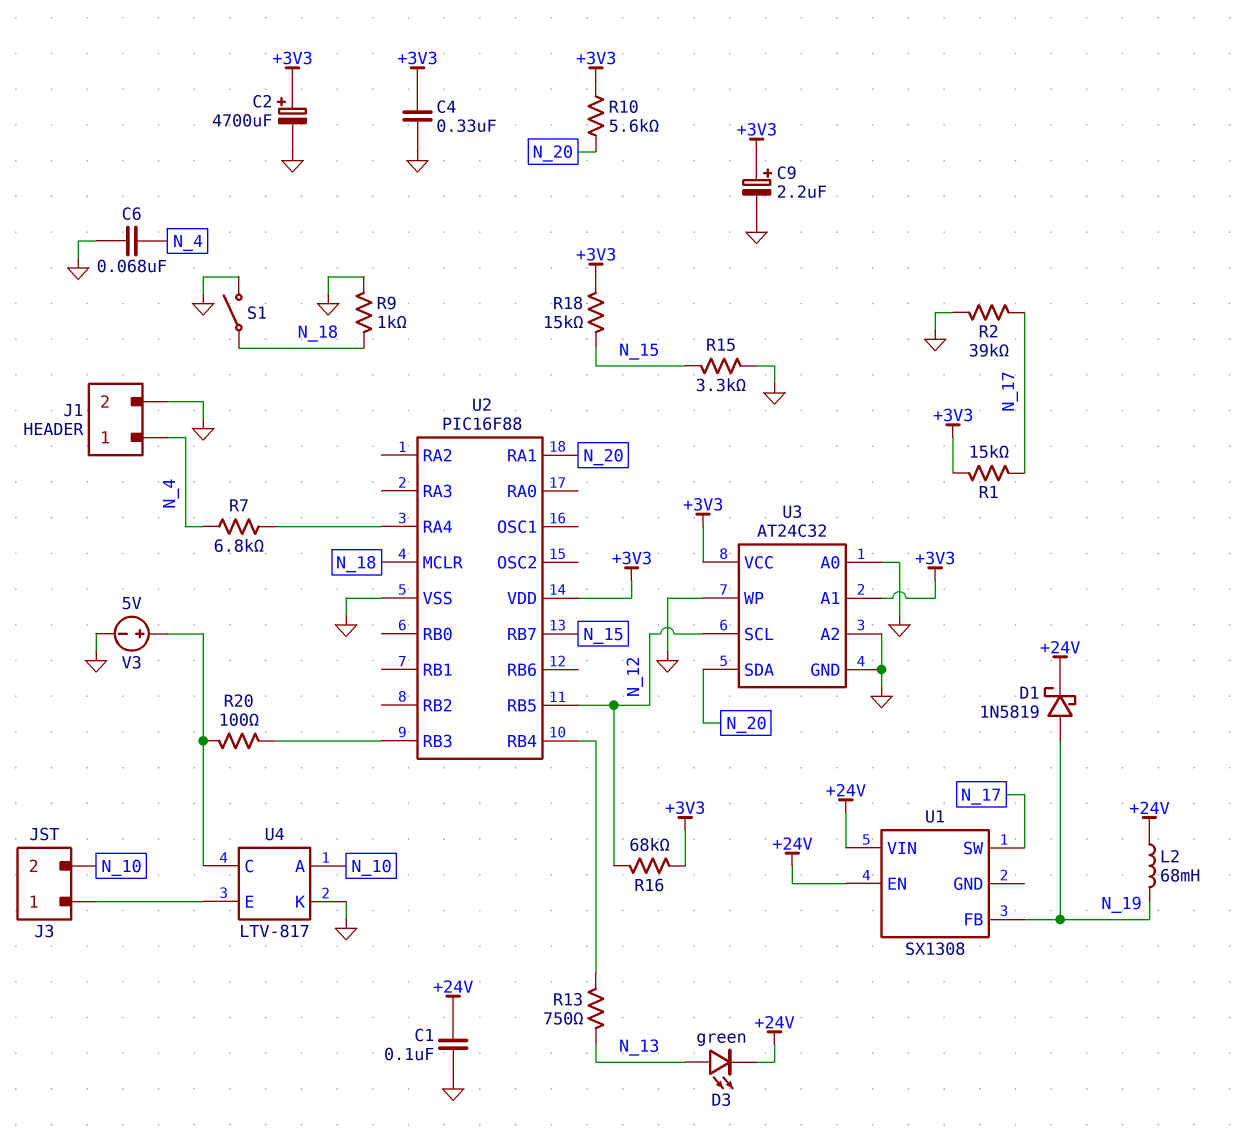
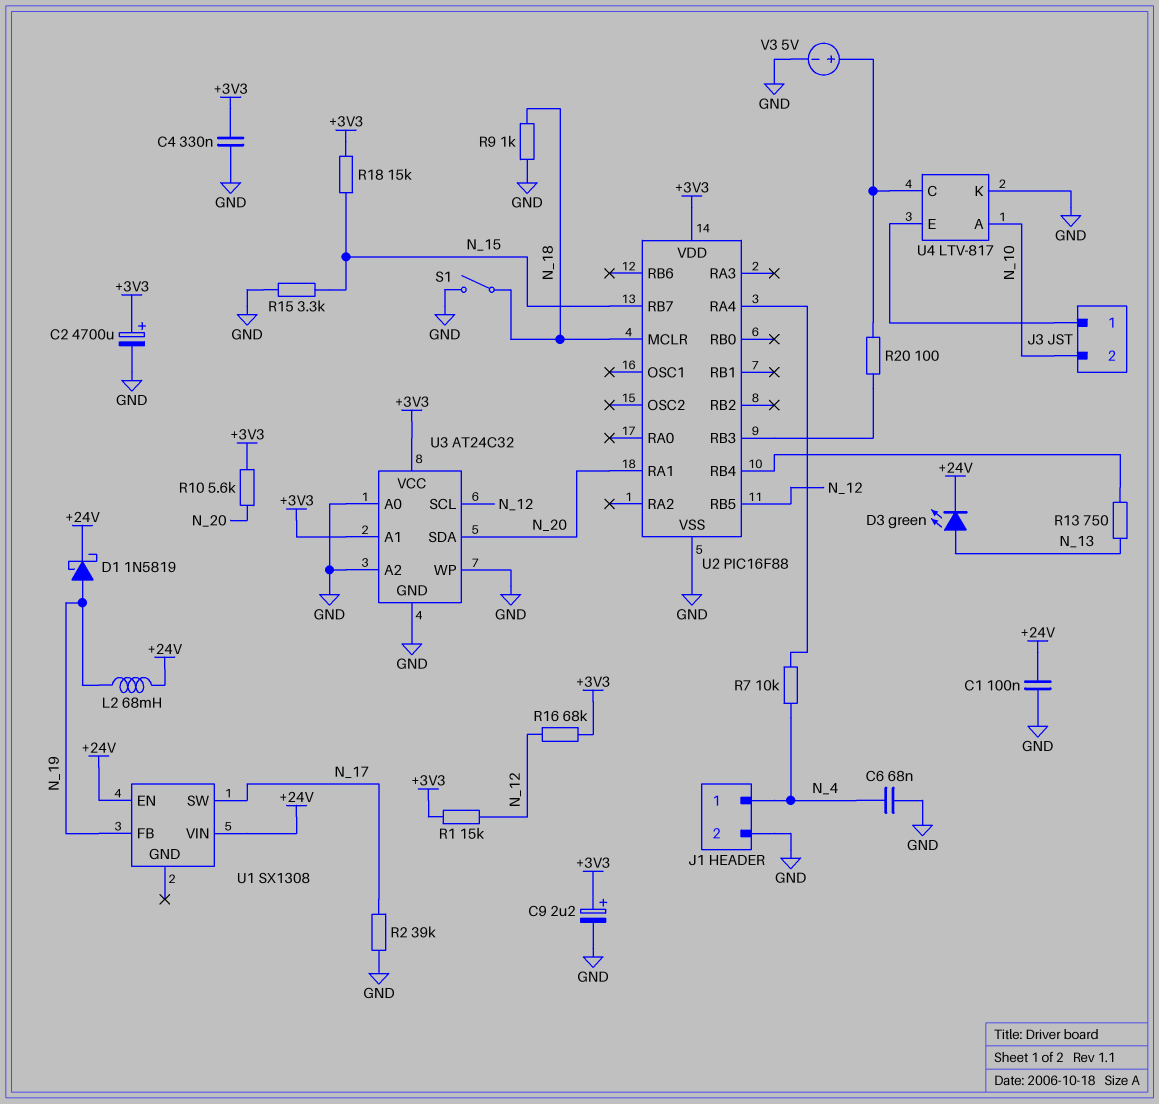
R1: 15k (+3V3, N_17) -> 15k (+3V3, N_12)
R7: 6.8k (N_4, U2/RA4) -> 10k (N_4, U2/RA4)

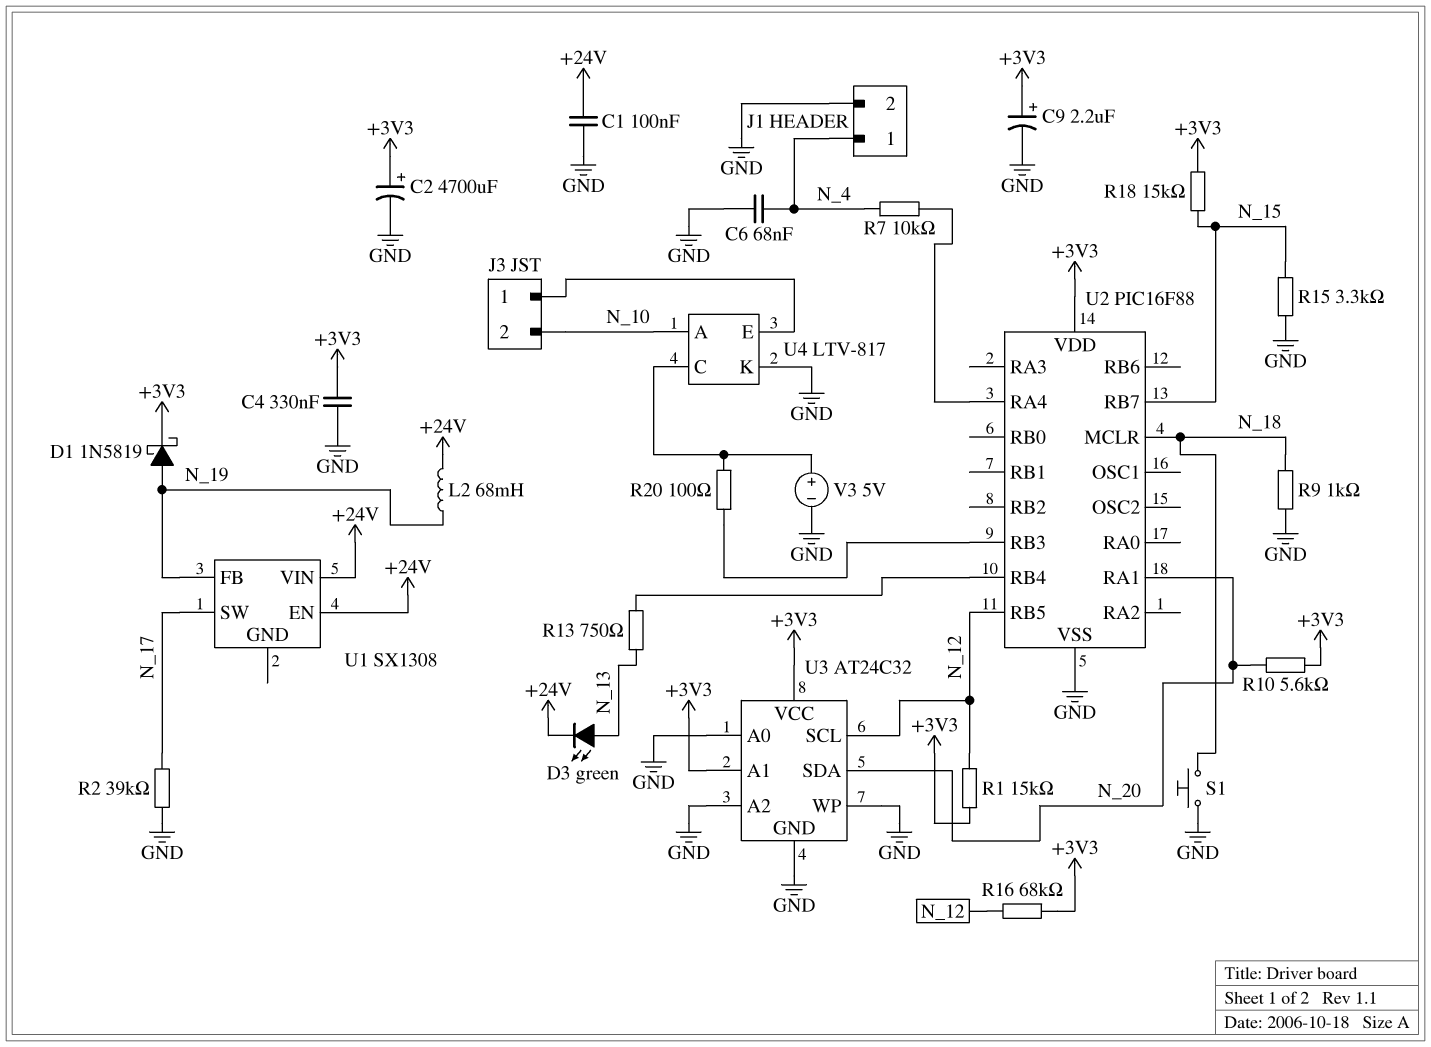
D1: schottky 1N5819 (A N_19, K +24V) -> schottky 1N5819 (A N_19, K +3V3)
S1: switch (GND, N_18) -> button (GND, N_18)

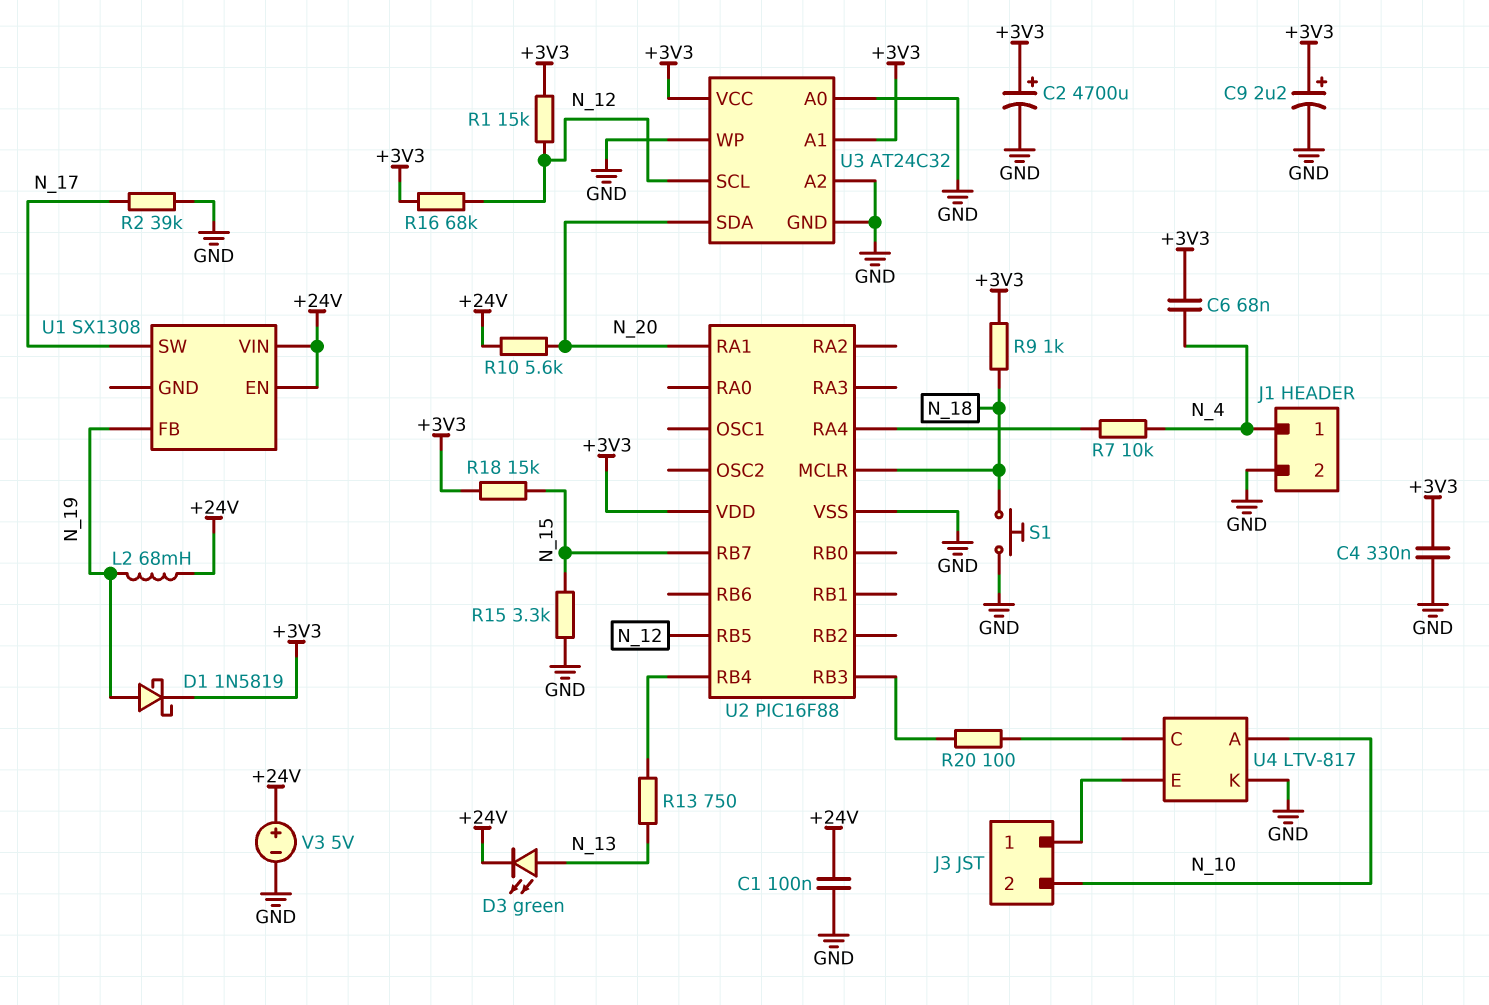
C6: 68nF (GND, N_4) -> 68nF (+3V3, N_4)
R9: 1k (GND, N_18) -> 1k (+3V3, N_18)
R10: 5.6k (+3V3, N_20) -> 5.6k (+24V, N_20)
V3: 5V (plus U4/C, minus GND) -> 5V (plus +24V, minus GND)

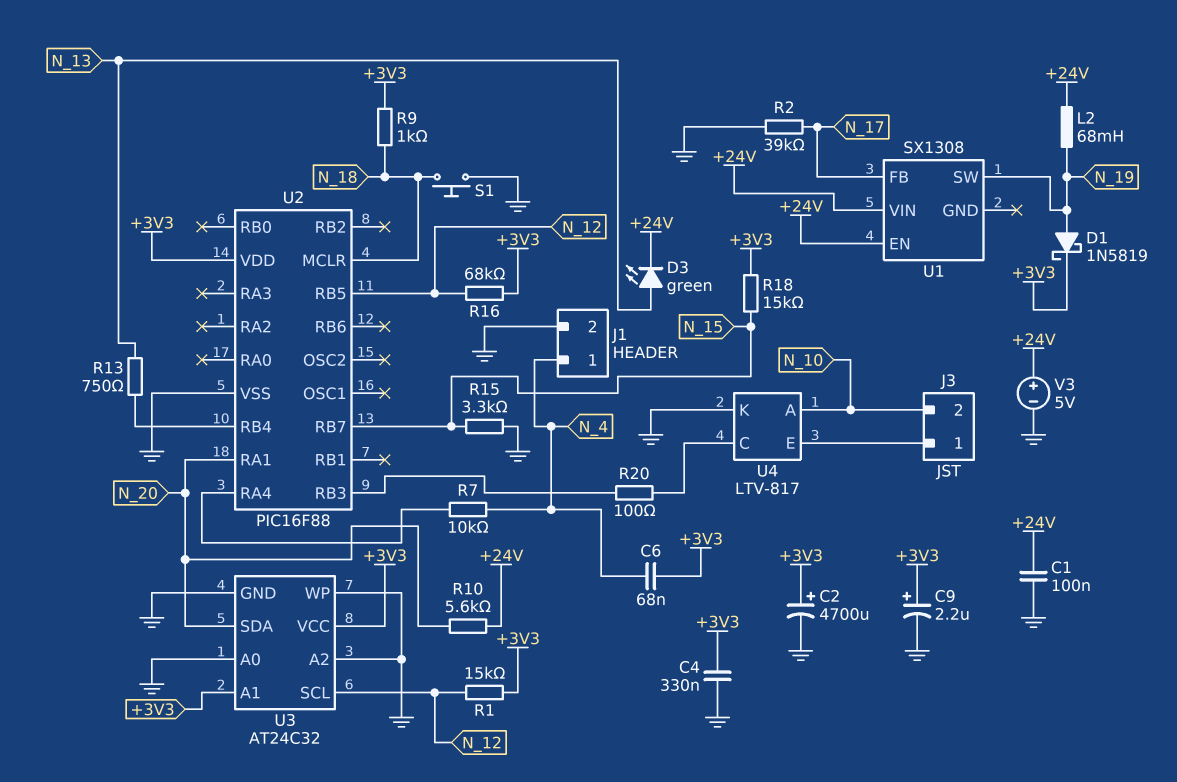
U1 pin FB: N_19 -> N_17
U1 pin SW: N_17 -> N_19

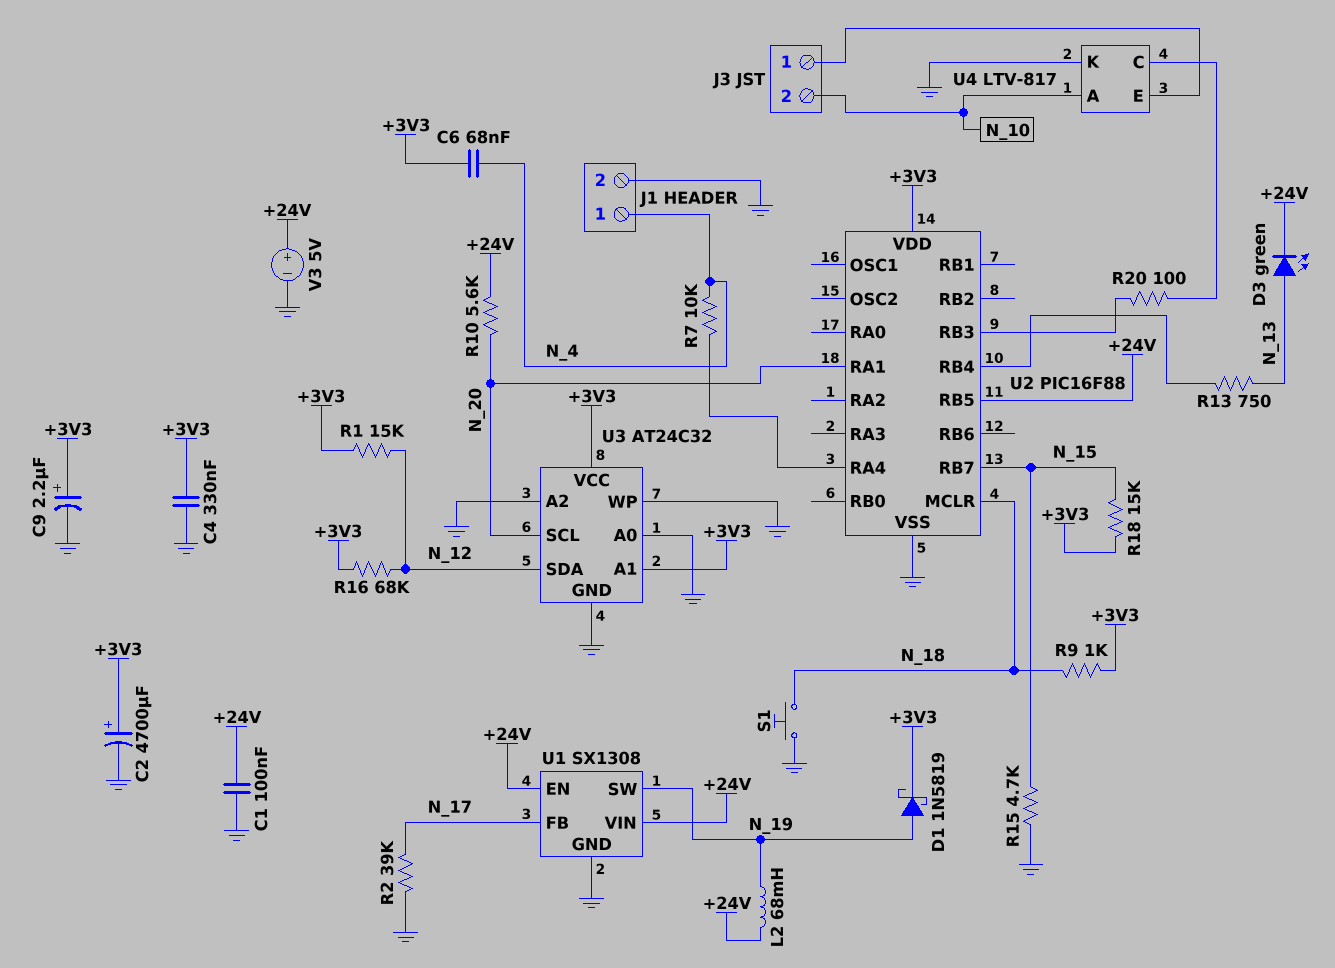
R15: 3.3k (GND, N_15) -> 4.7k (GND, N_15)
U1 pin GND: none -> GND
U2 pin RB5: N_12 -> +24V
U3 pin SCL: N_12 -> N_20
U3 pin SDA: N_20 -> N_12

